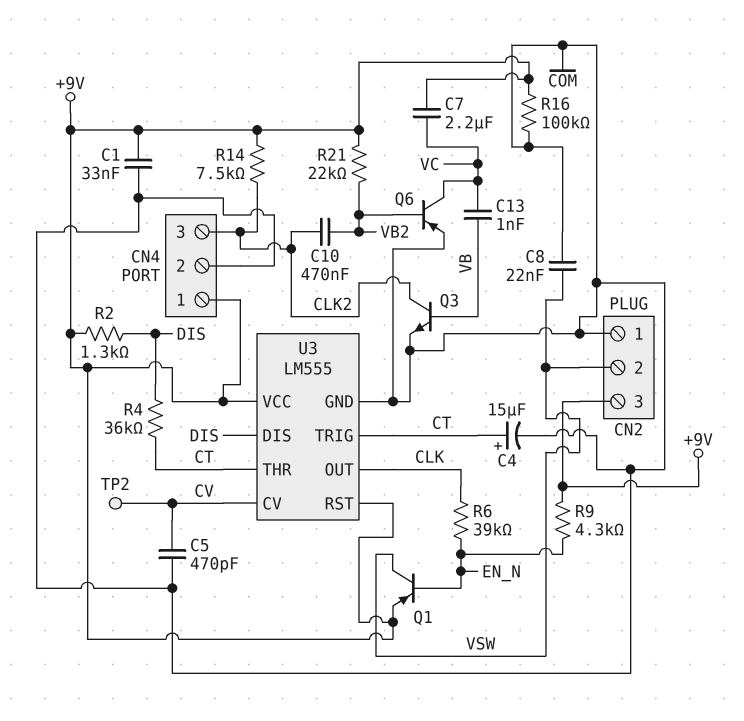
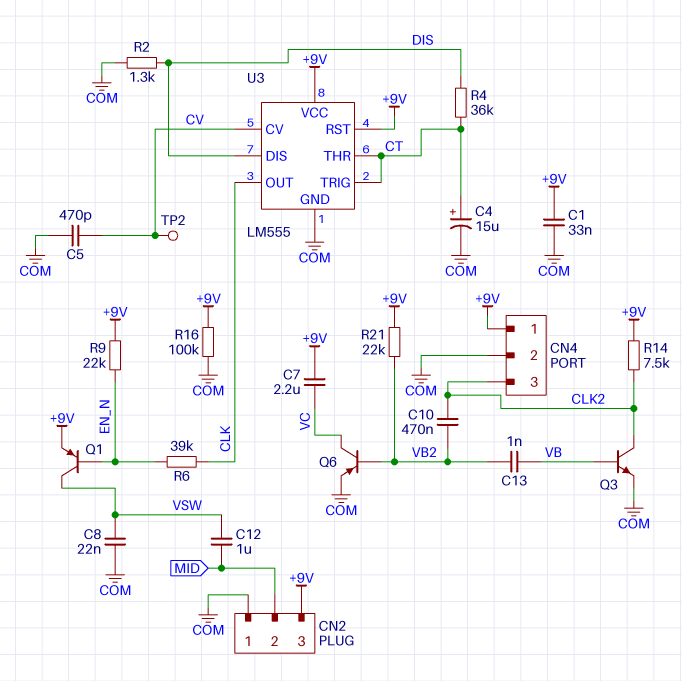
C12: none -> 1uF (MID, VSW)
C13: 1nF (VB, VC) -> 1nF (VB, VB2)
CN2 pin 2: VSW -> MID
R2: 1.3k (+9V, DIS) -> 1.3k (COM, DIS)
R9: 4.3k (+9V, EN_N) -> 22k (+9V, EN_N)

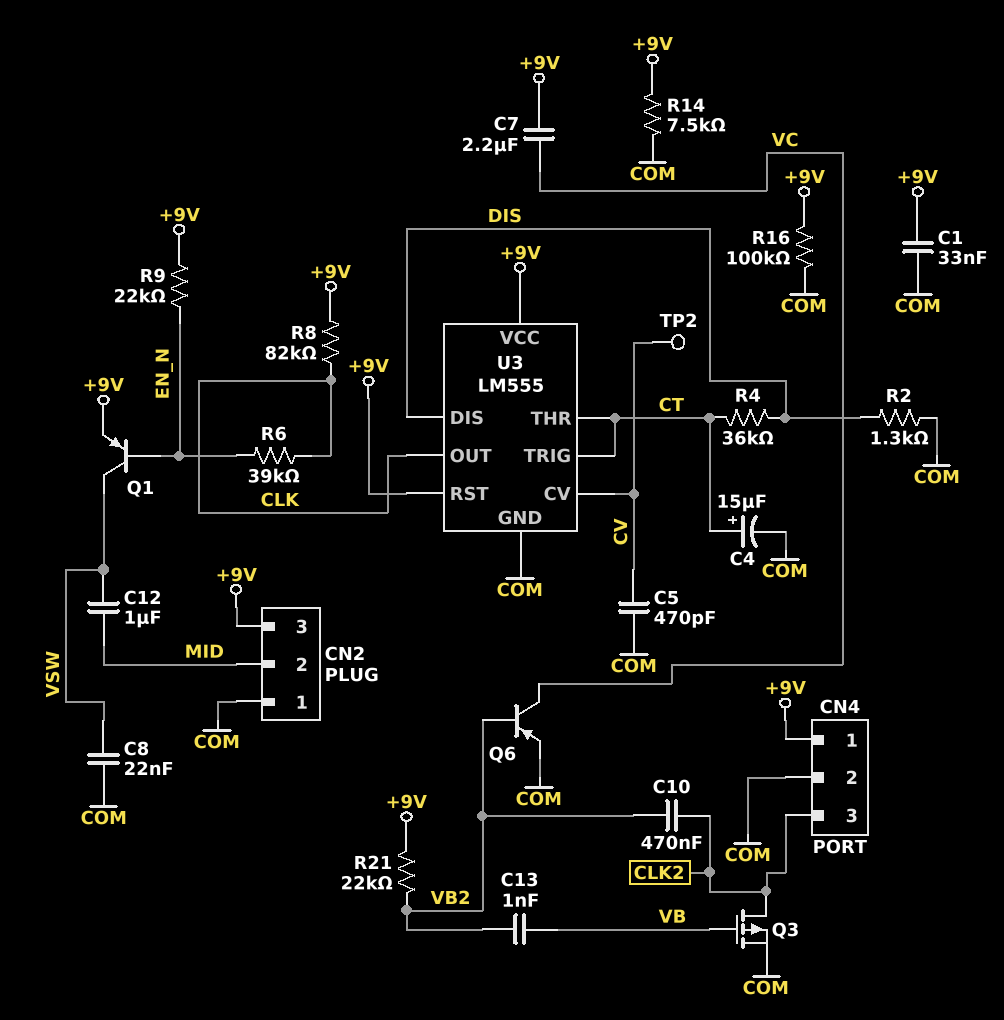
Q3: NPN (B VB, C CLK2, E COM) -> PMOS (G VB, D CLK2, S COM)
R8: none -> 82k (+9V, CLK)
R14: 7.5k (+9V, CLK2) -> 7.5k (+9V, COM)

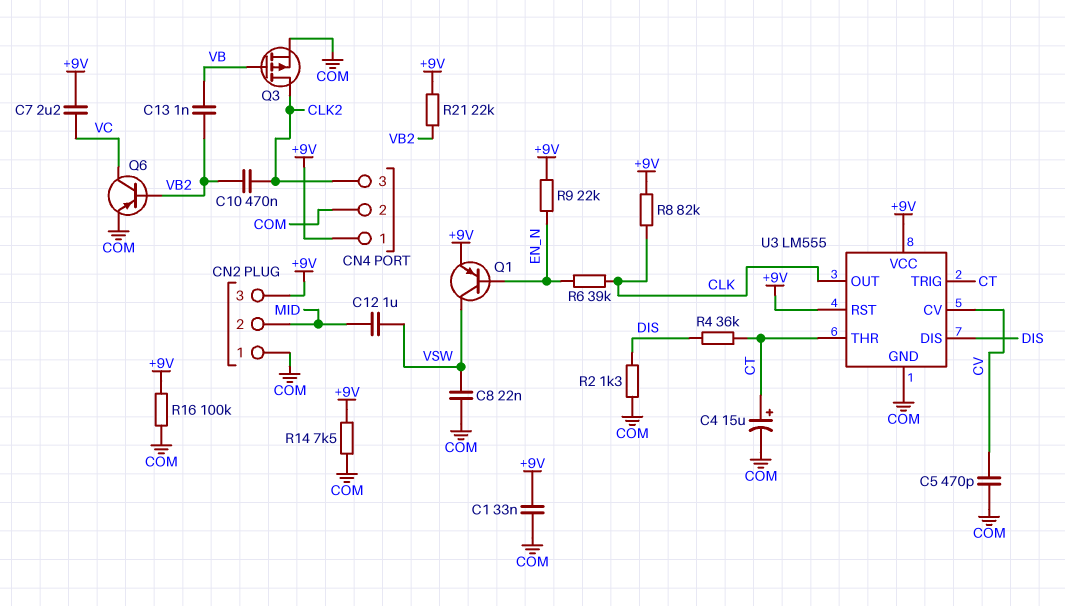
TP2: test point (CV) -> none

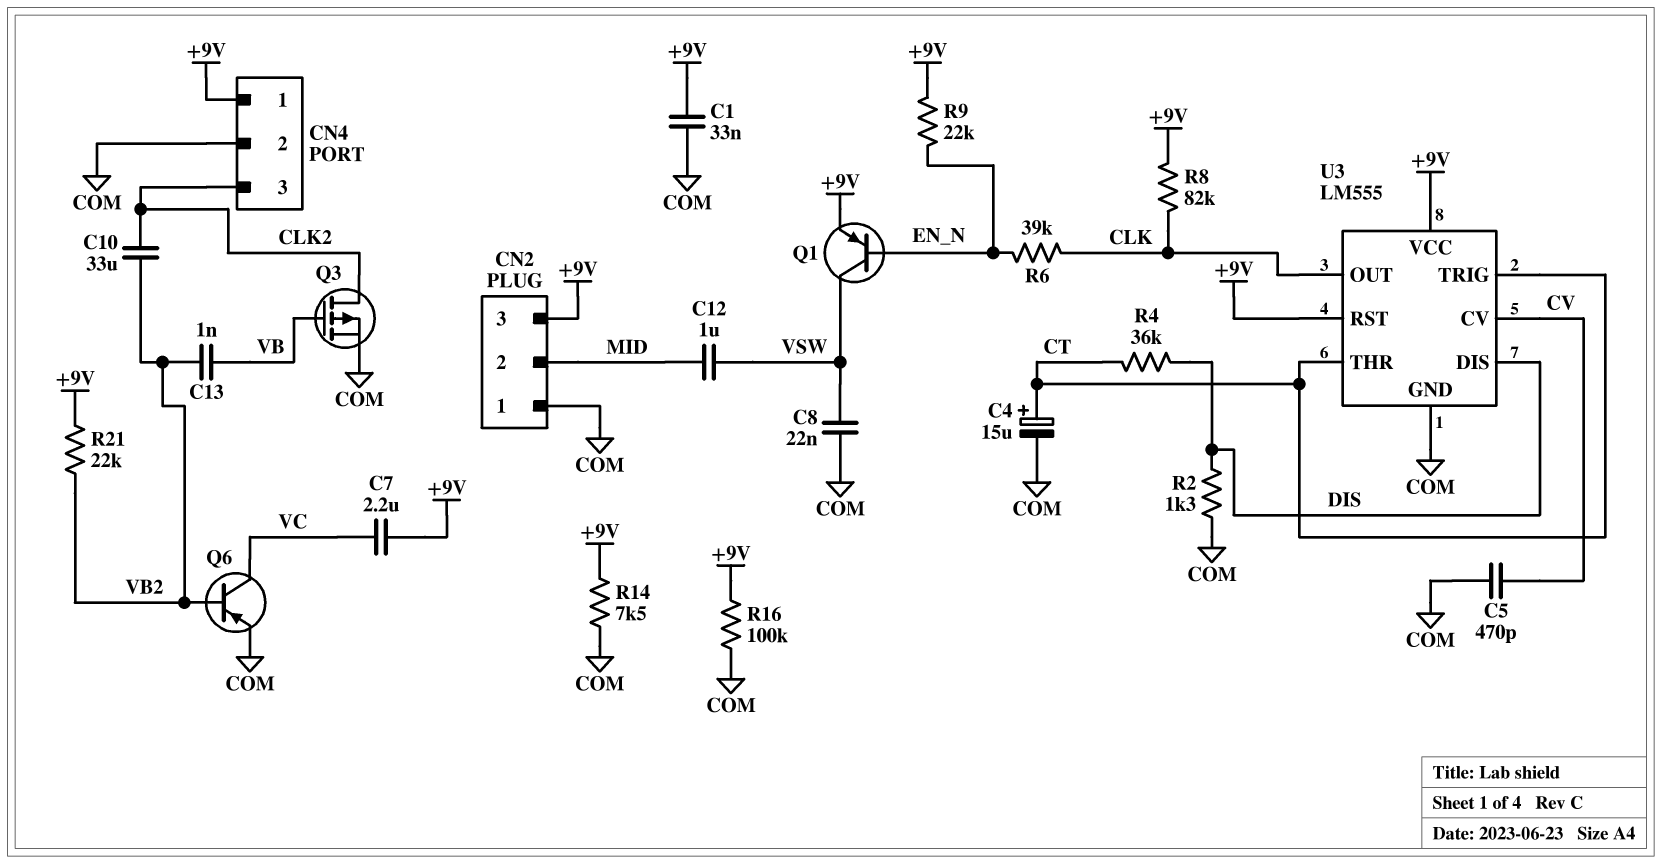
C10: 470nF (CLK2, VB2) -> 33uF (CLK2, VB2)

